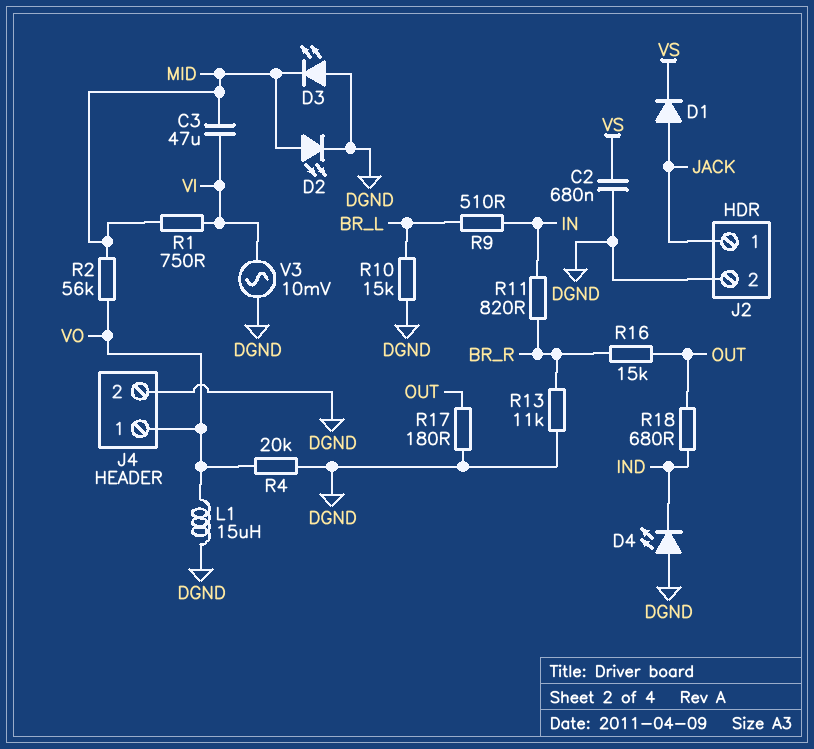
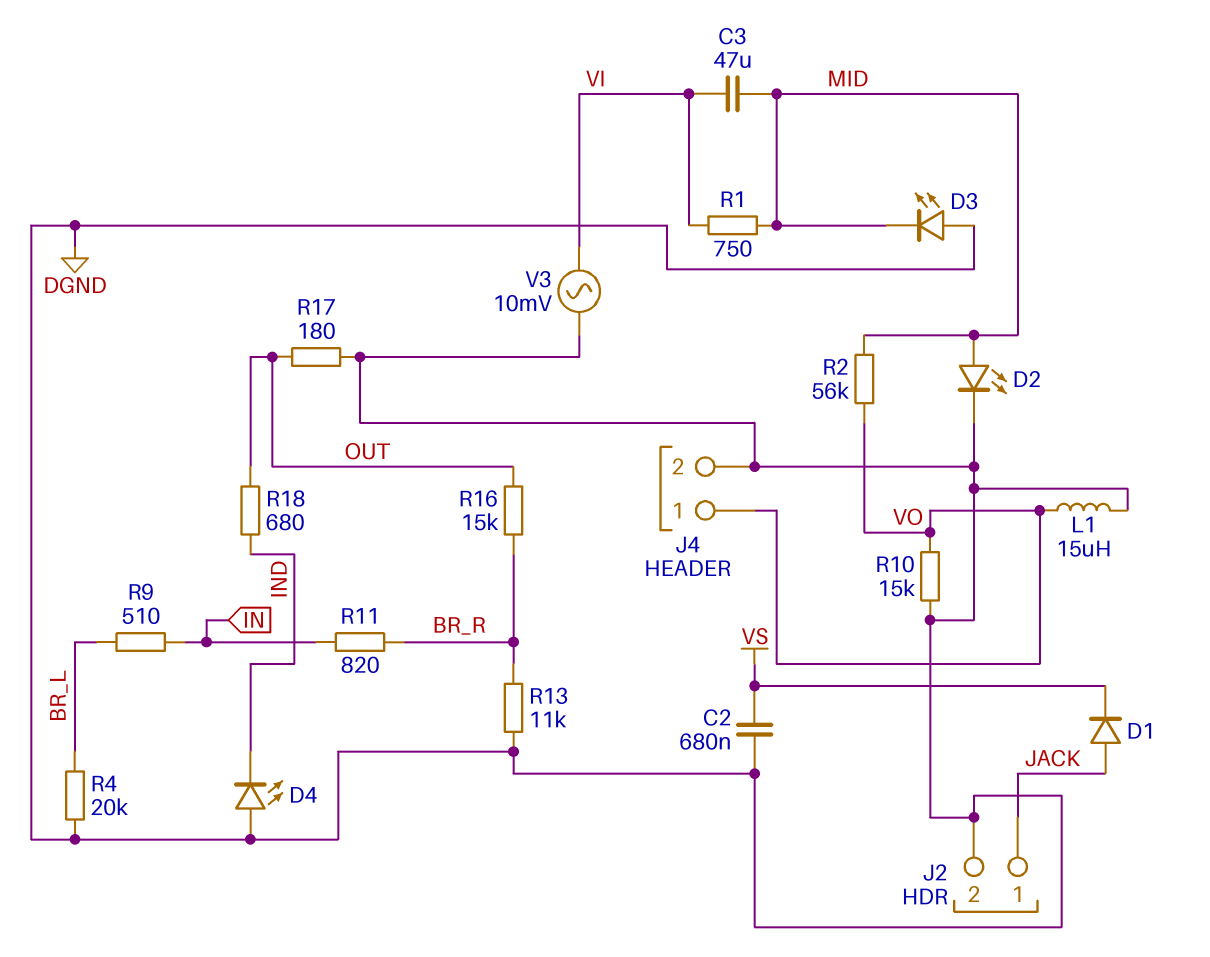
R4: 20k (DGND, VO) -> 20k (BR_L, DGND)
R10: 15k (BR_L, DGND) -> 15k (DGND, VO)

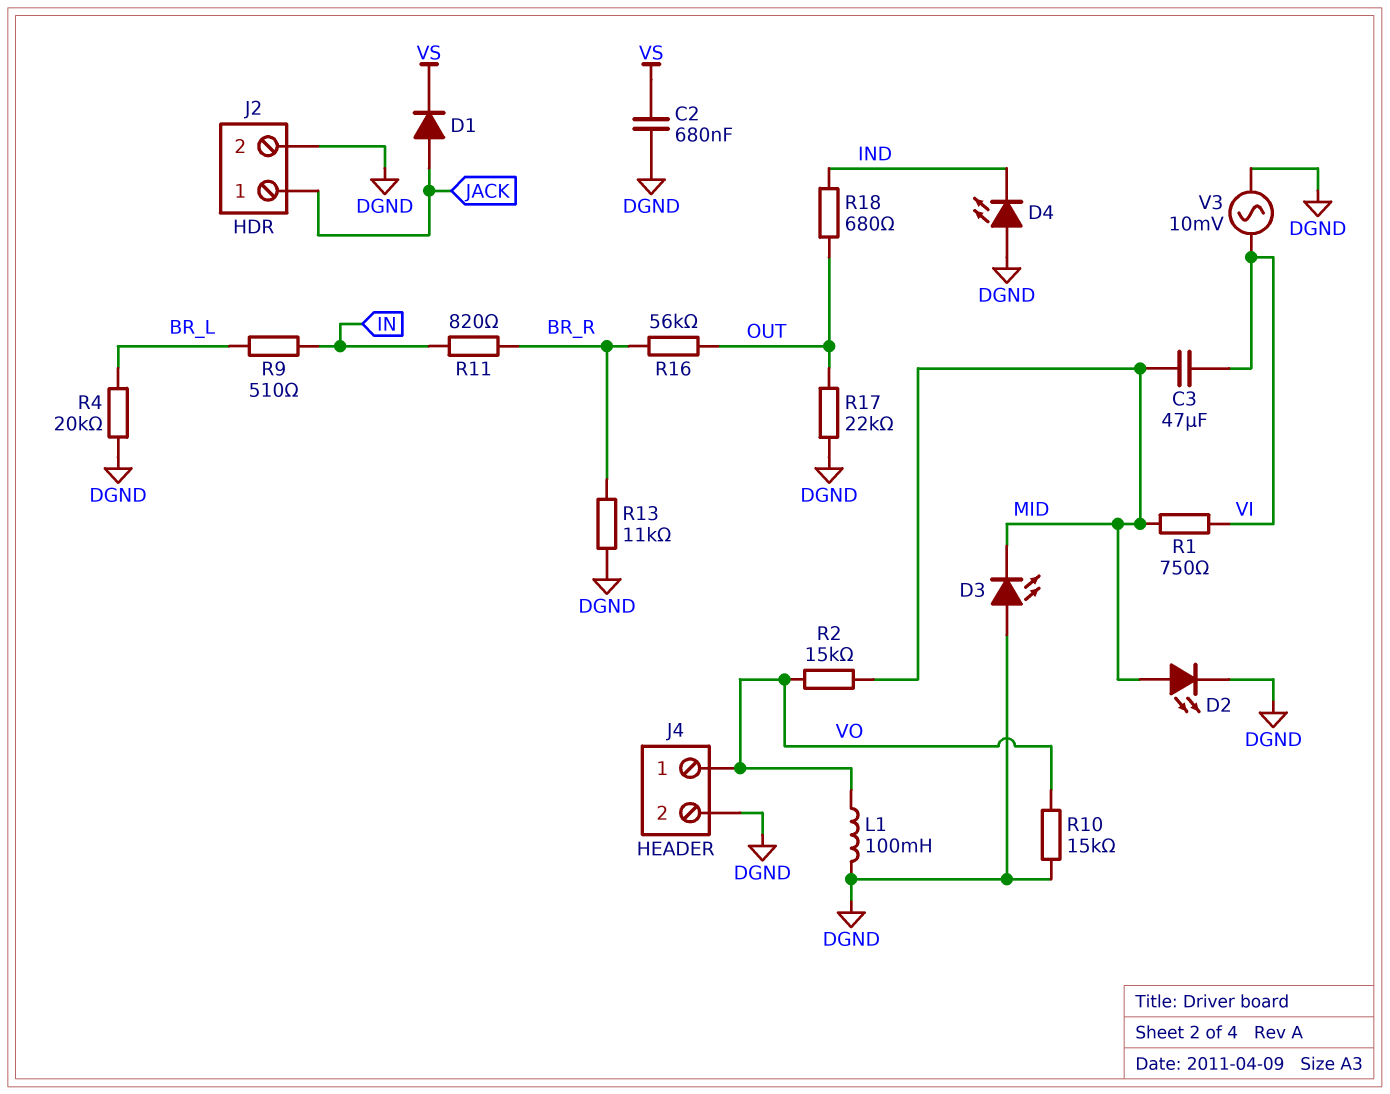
L1: 15uH (DGND, VO) -> 100mH (DGND, VO)
R2: 56k (MID, VO) -> 15k (MID, VO)
R16: 15k (BR_R, OUT) -> 56k (BR_R, OUT)
R17: 180 (DGND, OUT) -> 22k (DGND, OUT)

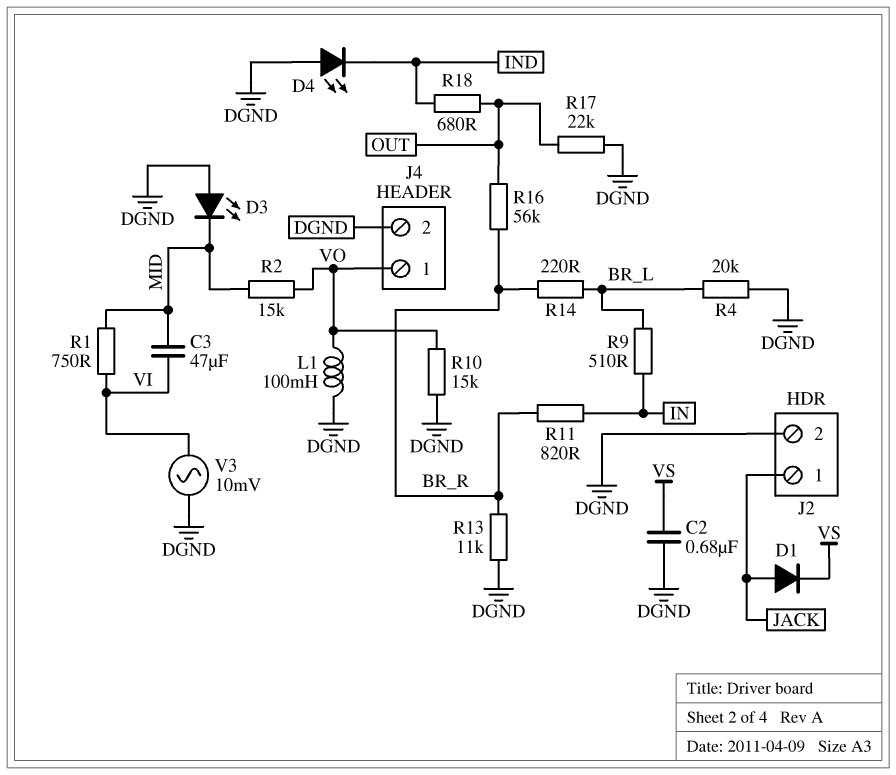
D2: LED (A MID, K DGND) -> none
R14: none -> 220 (BR_L, BR_R)

